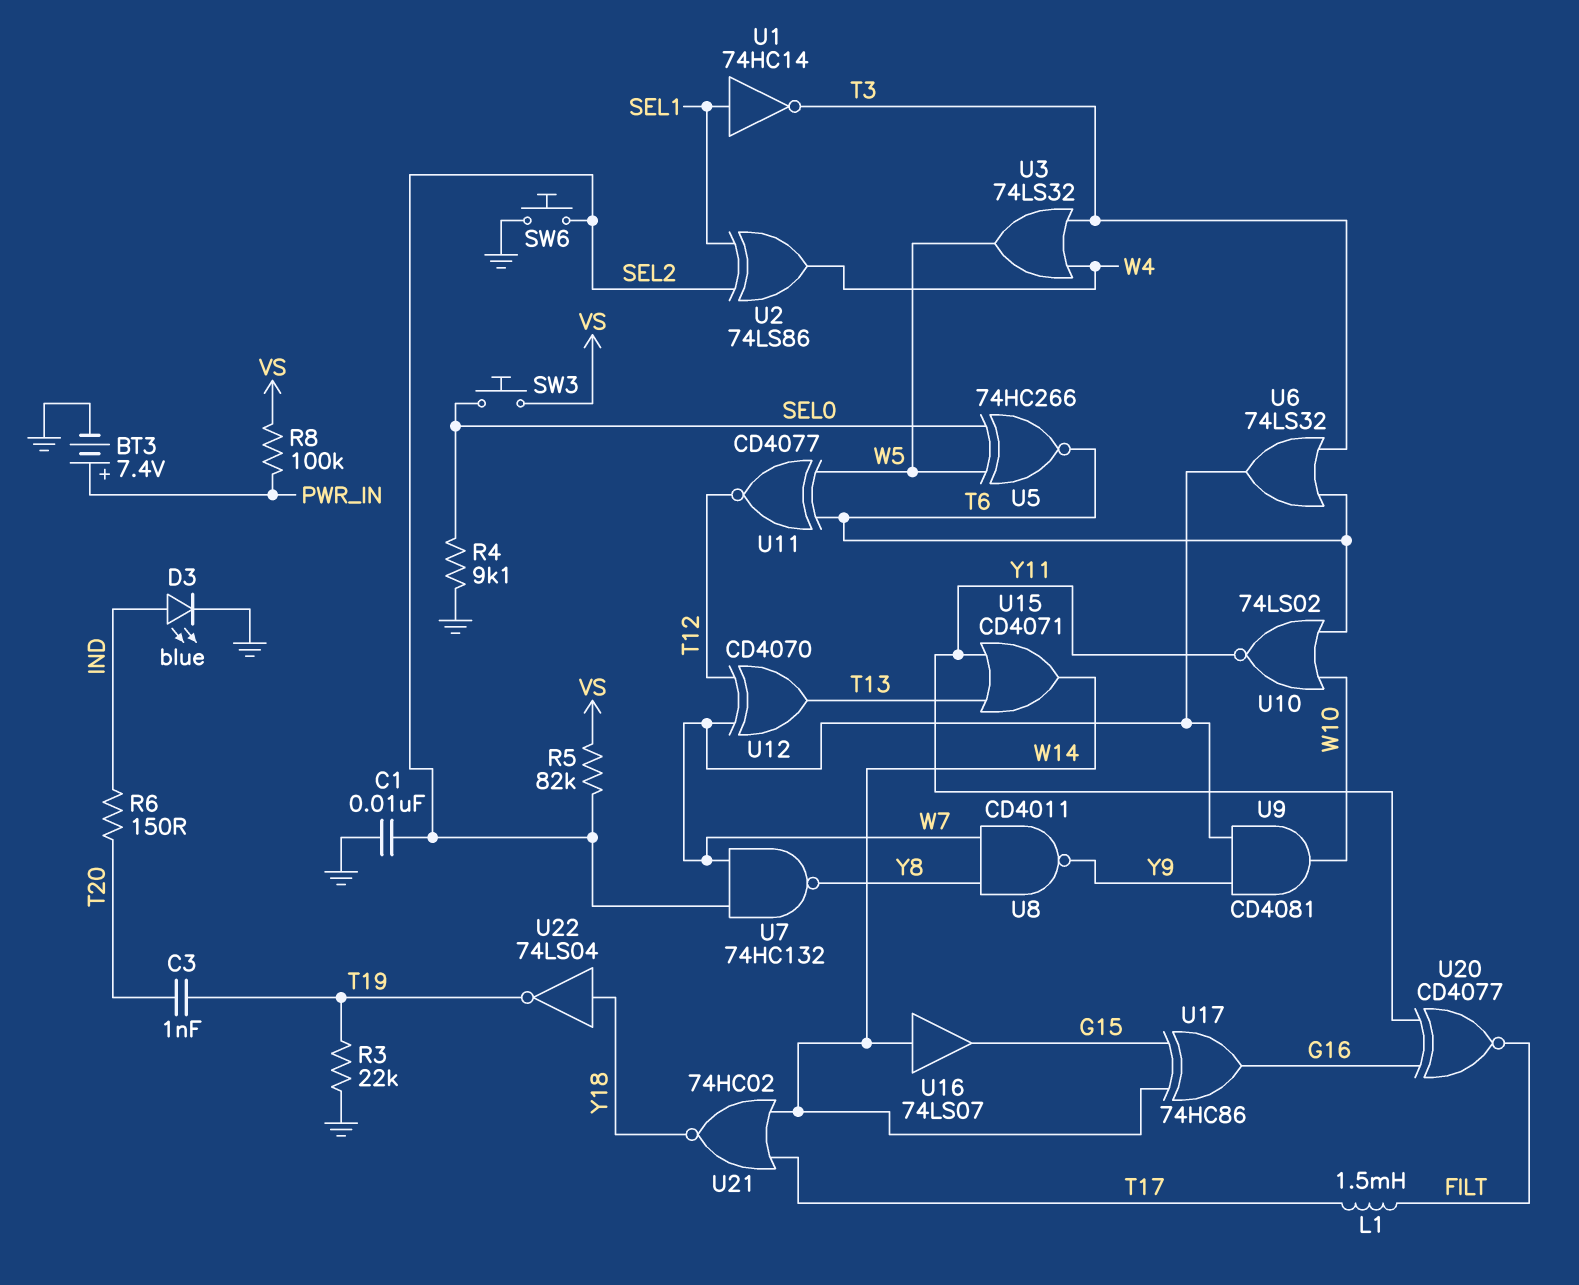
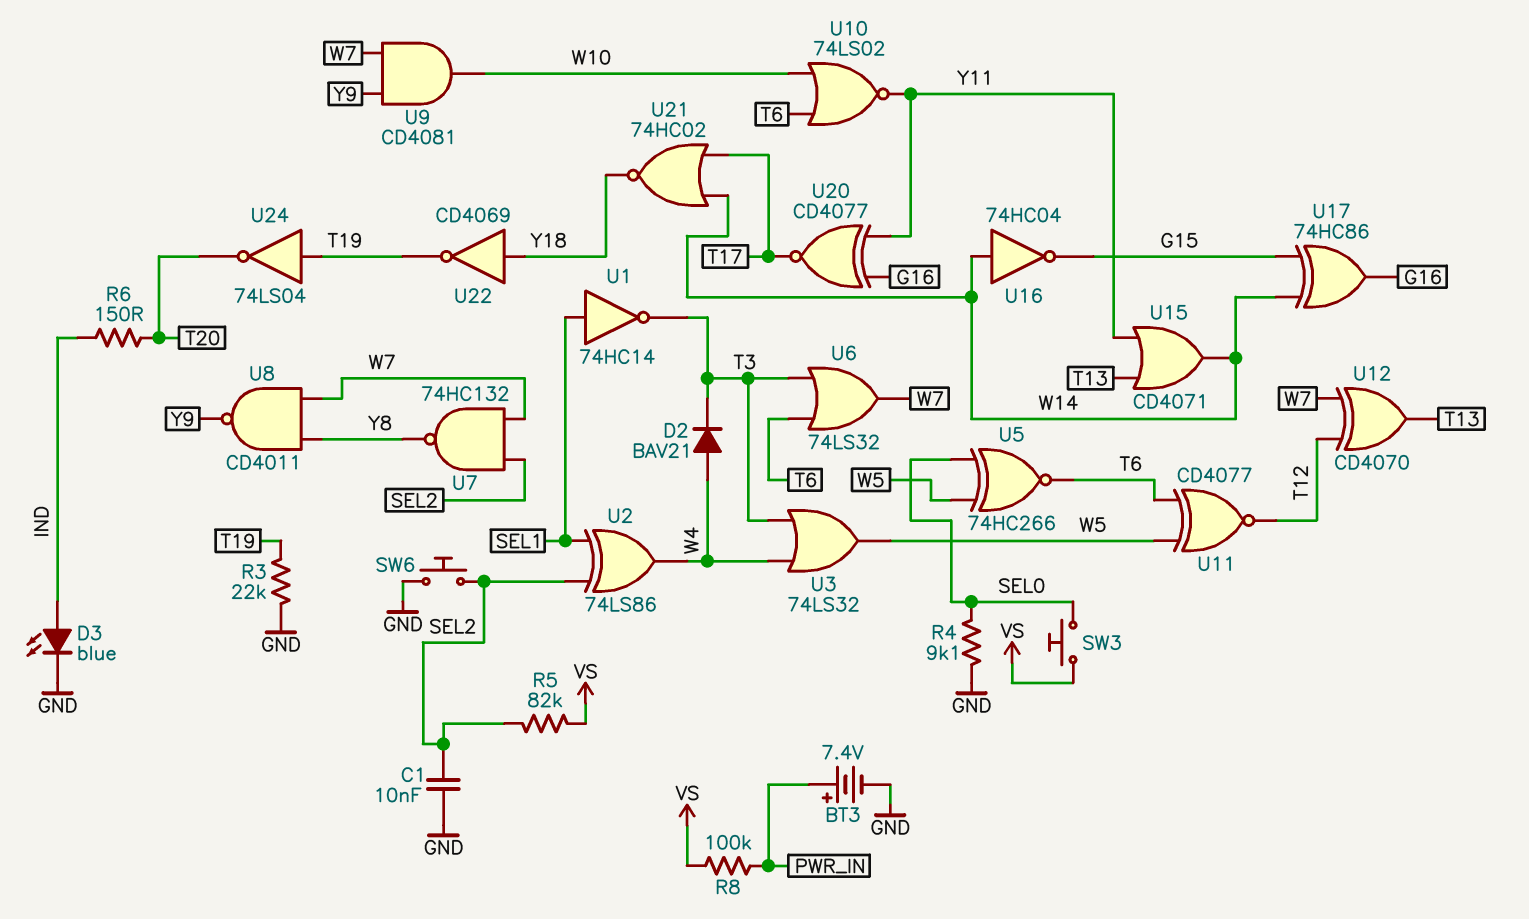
C3: 1nF (T19, T20) -> none
D2: none -> diode BAV21 (A W4, K T3)
L1: 1.5mH (FILT, T17) -> none
U16: buffer 74LS07 (in W14, out G15) -> NOT 74HC04 (in W14, out G15)
U20: XNOR CD4077 (in G16, in Y11, out FILT) -> XNOR CD4077 (in G16, in Y11, out T17)
U22: NOT 74LS04 (in Y18, out T19) -> NOT CD4069 (in Y18, out T19)
U24: none -> NOT 74LS04 (in T19, out T20)

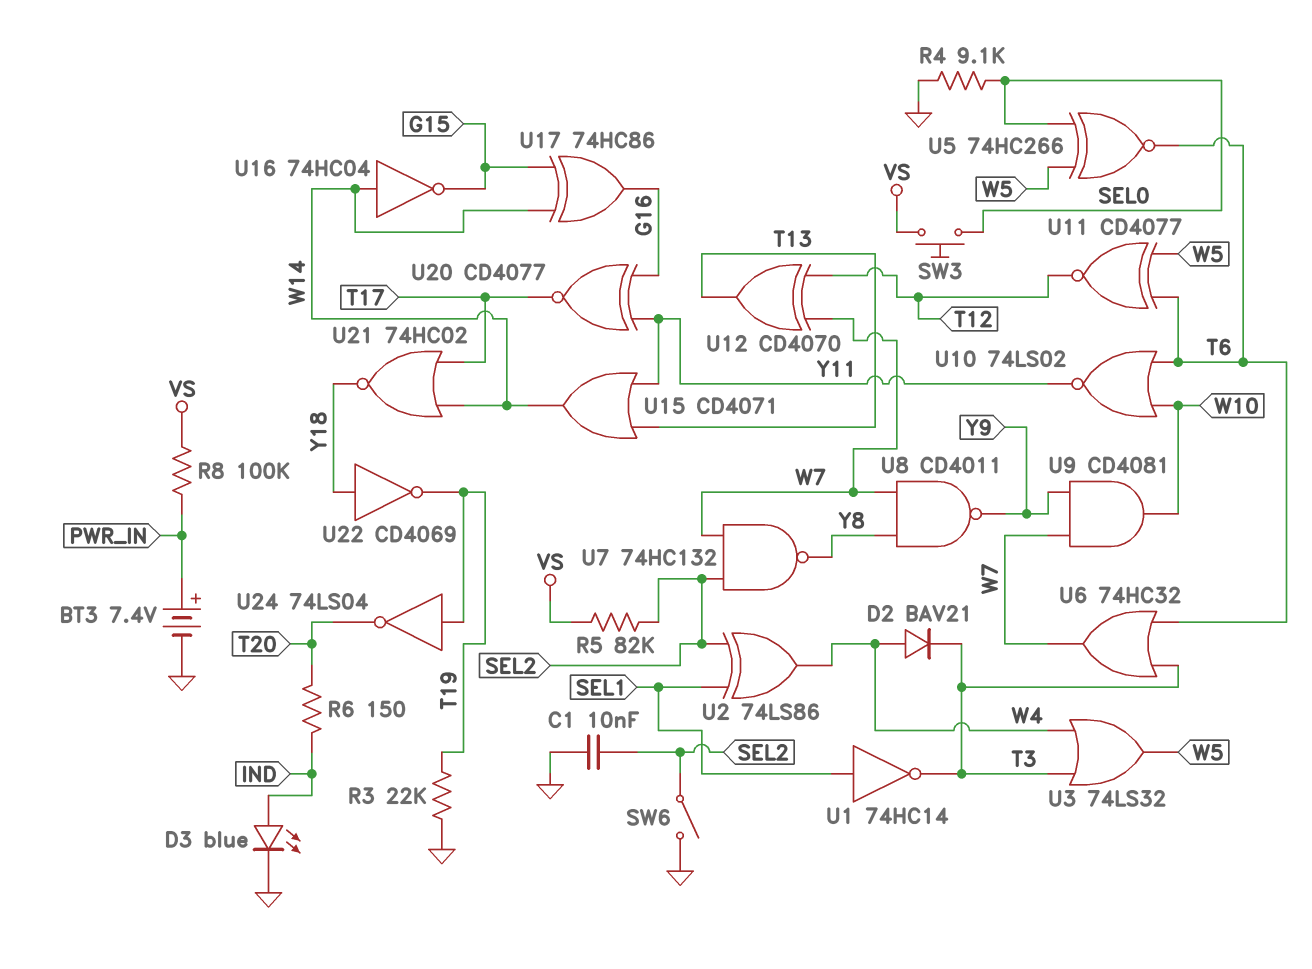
SW6: button (GND, SEL2) -> switch (GND, SEL2)
U6: OR 74LS32 (in T3, in T6, out W7) -> OR 74HC32 (in T3, in T6, out W7)

